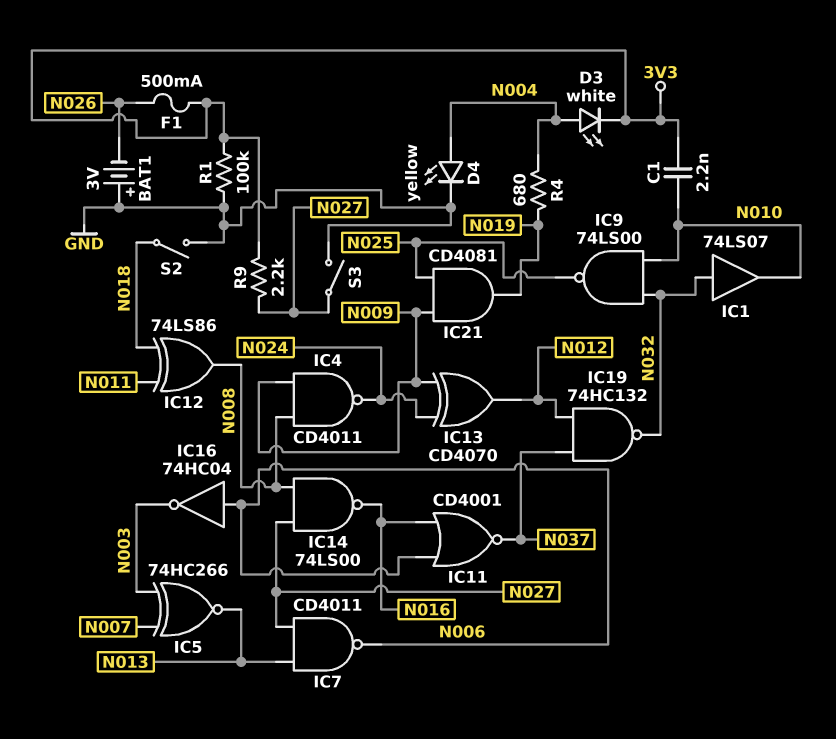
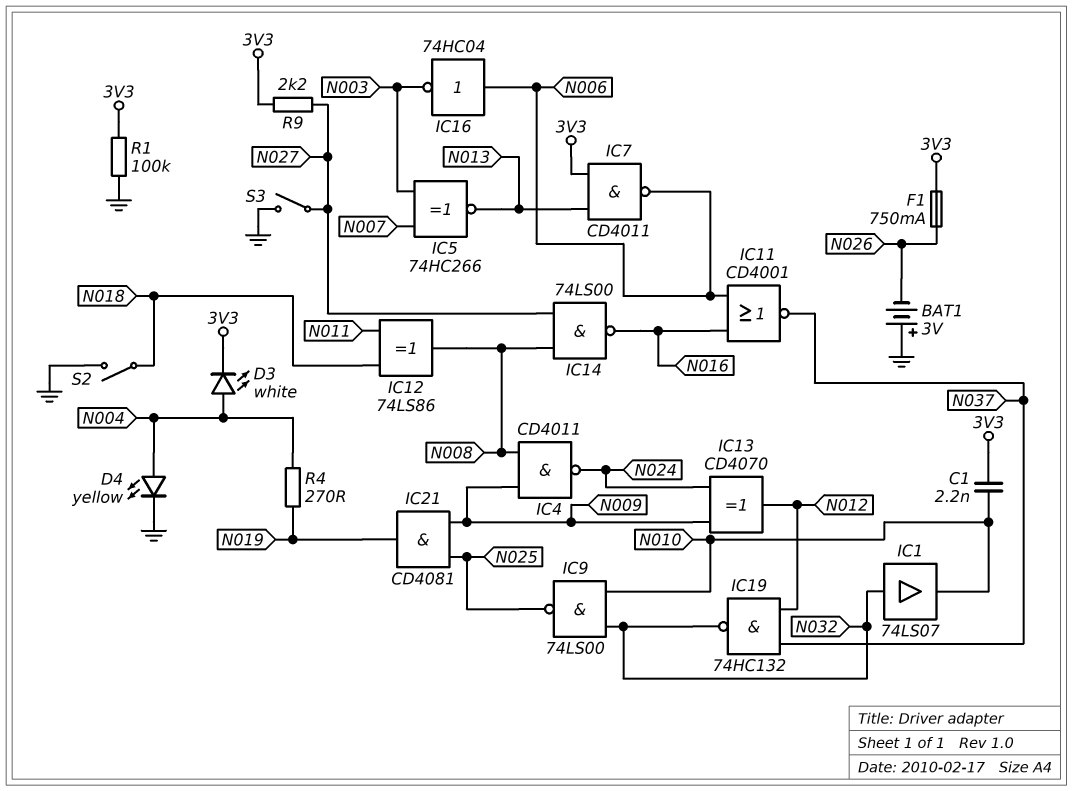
F1: 500mA (3V3, N026) -> 750mA (3V3, N026)
IC7: NAND CD4011 (in N013, in N027, out N006) -> NAND CD4011 (in 3V3, in N013, out N006)
R4: 680 (N004, N019) -> 270 (N004, N019)

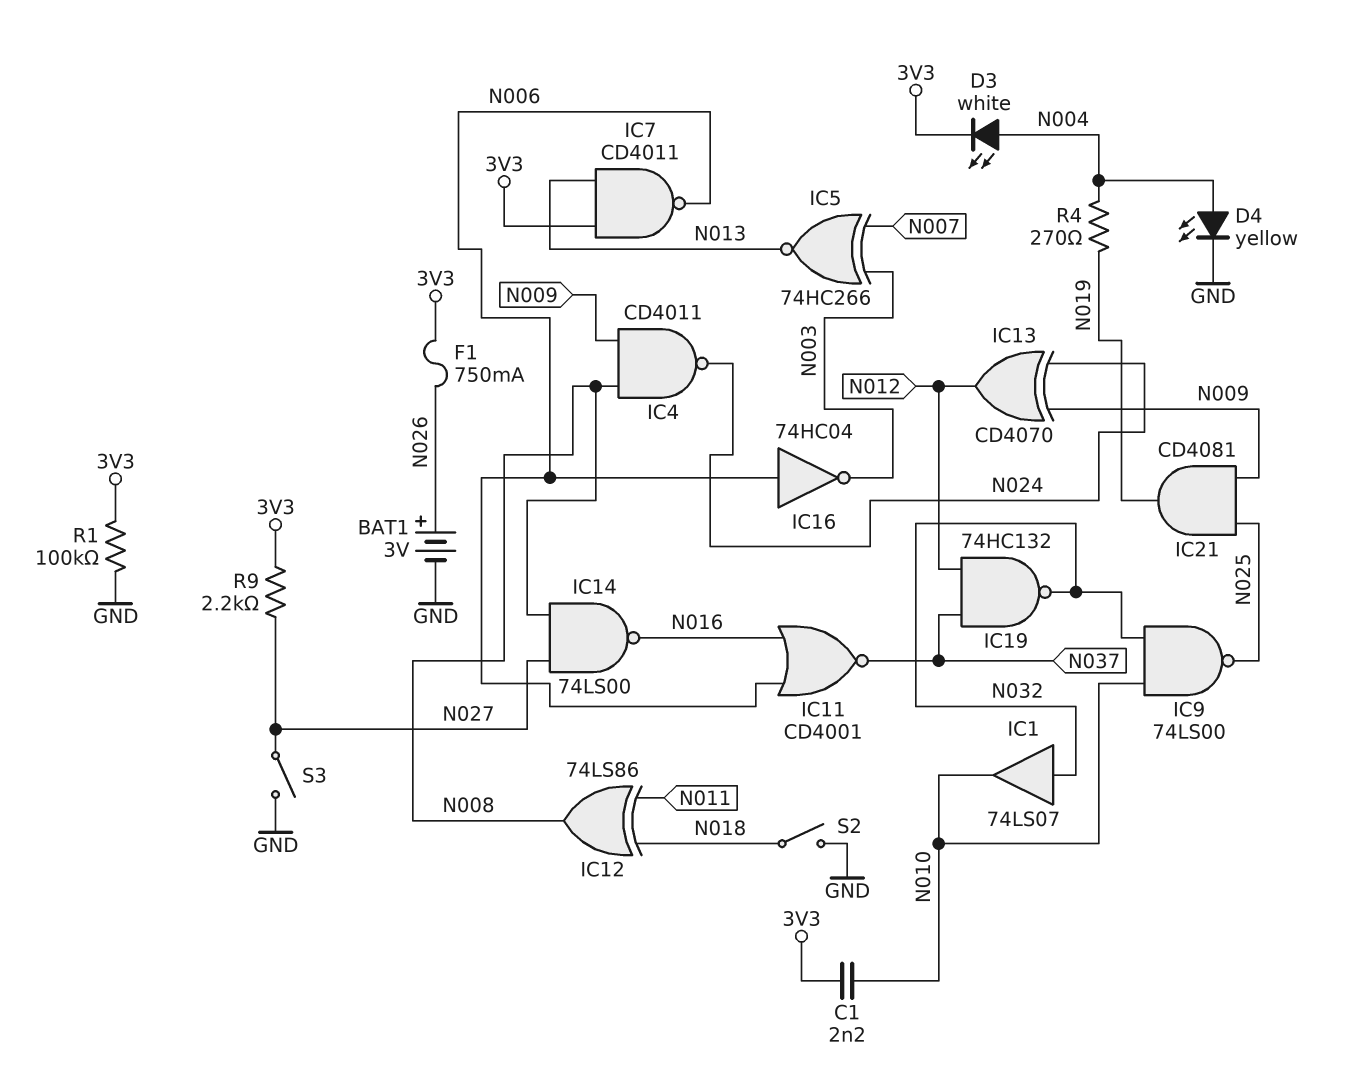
BAT1: 3V (plus GND, minus N026) -> 3V (plus N026, minus GND)

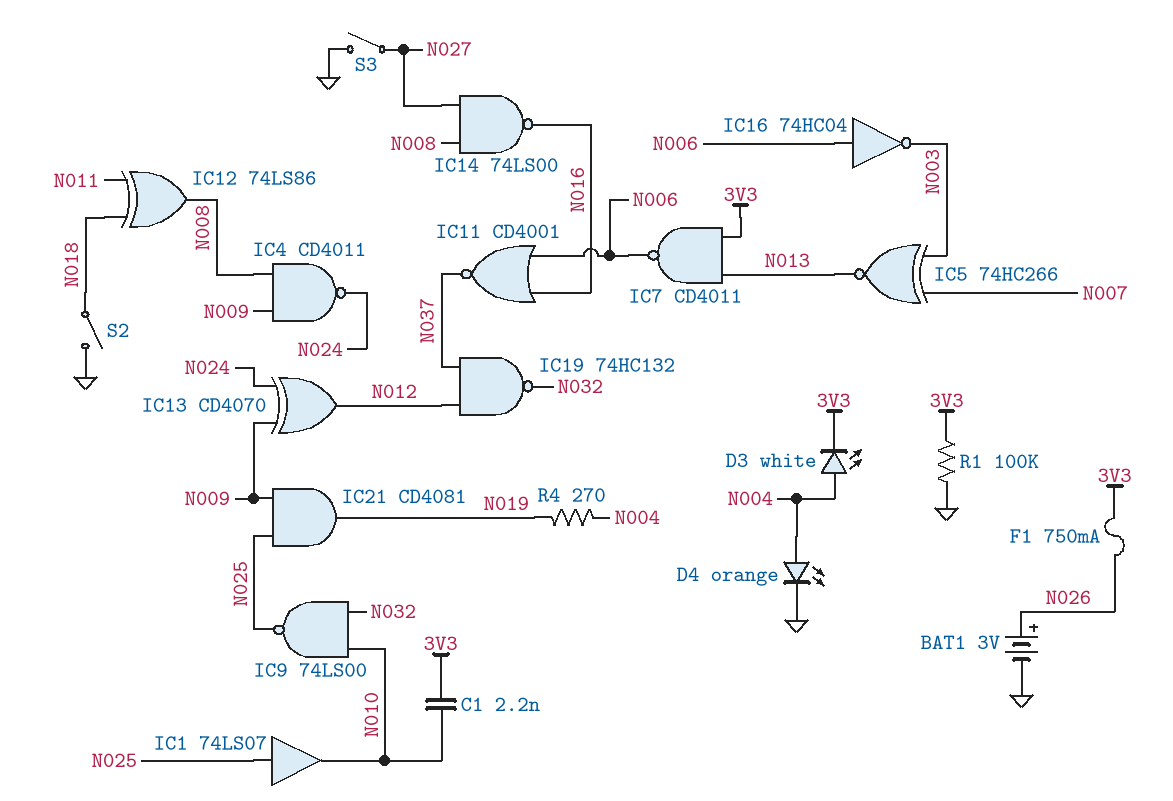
D4: LED yellow (A N004, K GND) -> LED orange (A N004, K GND)
IC1: buffer 74LS07 (in N032, out N010) -> buffer 74LS07 (in N025, out N010)
R9: 2.2k (3V3, N027) -> none

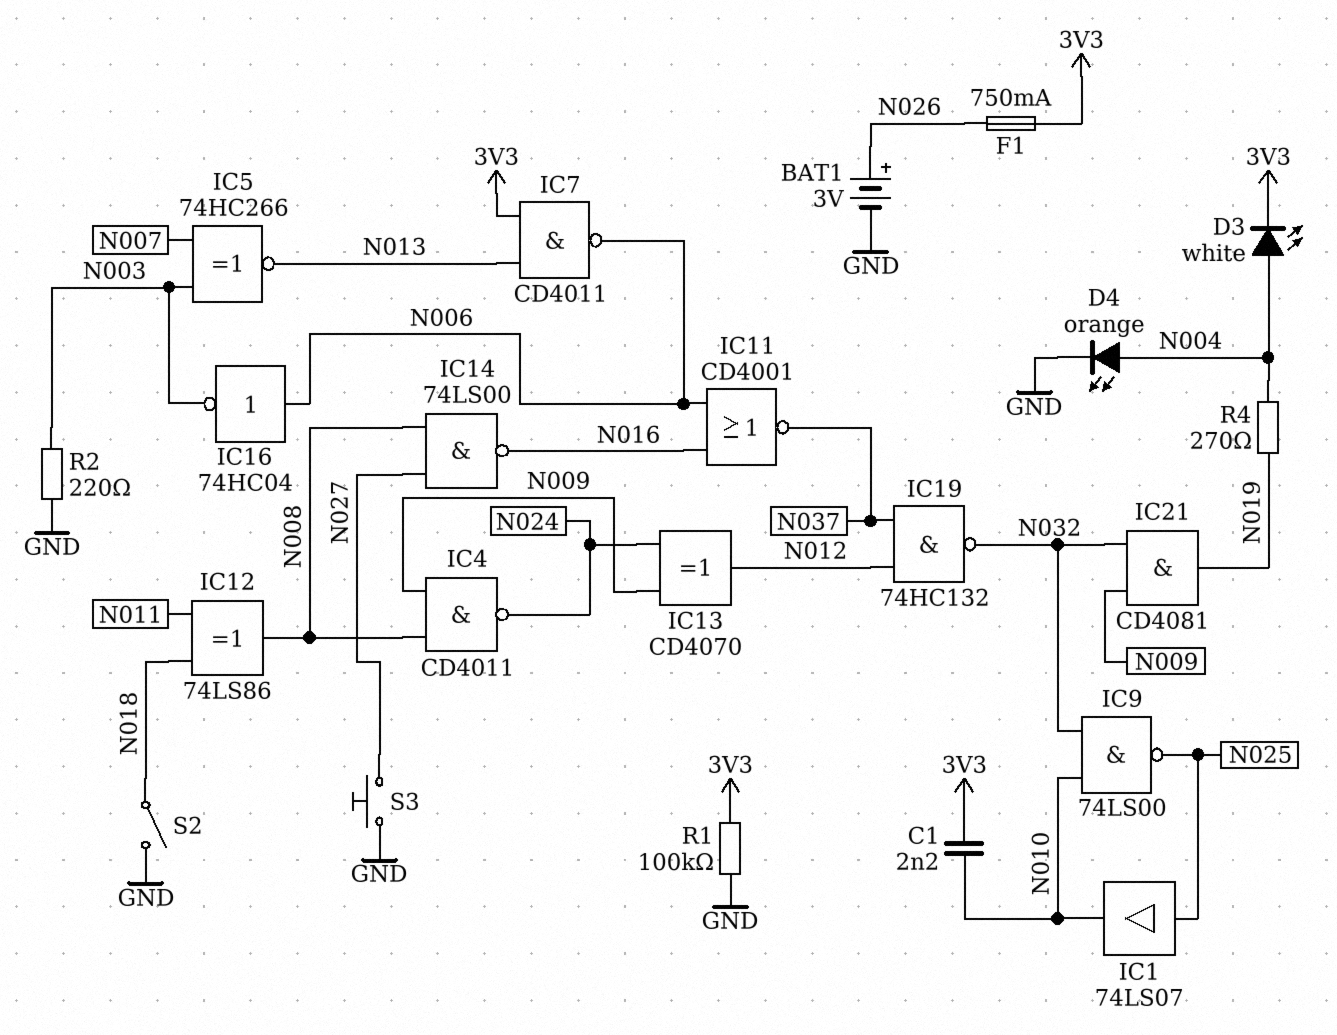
IC21: AND CD4081 (in N009, in N025, out N019) -> AND CD4081 (in N009, in N032, out N019)
R2: none -> 220 (GND, N003)
S3: switch (GND, N027) -> button (GND, N027)

